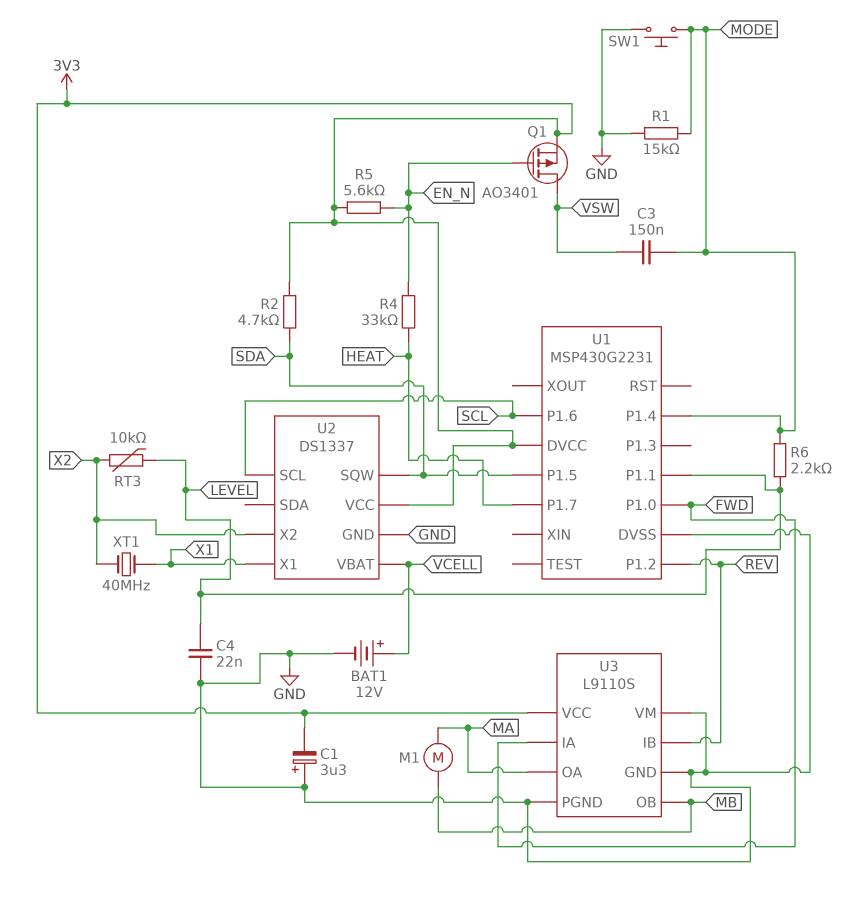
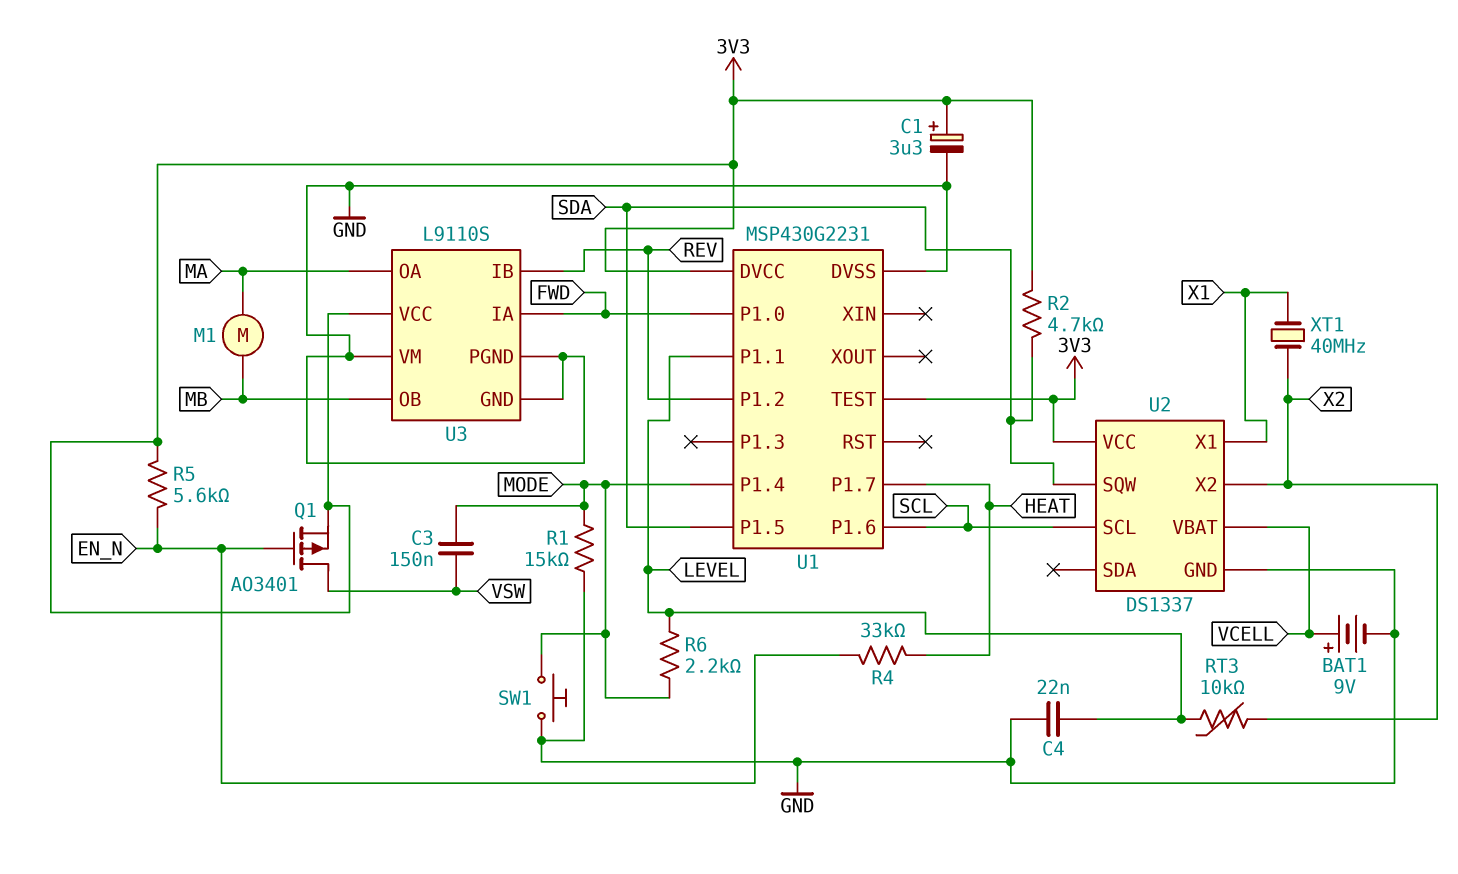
BAT1: 12V (plus VCELL, minus GND) -> 9V (plus VCELL, minus GND)
C1: 3.3uF (plus GND, minus 3V3) -> 3.3uF (plus 3V3, minus GND)
U1 pin TEST: none -> 3V3

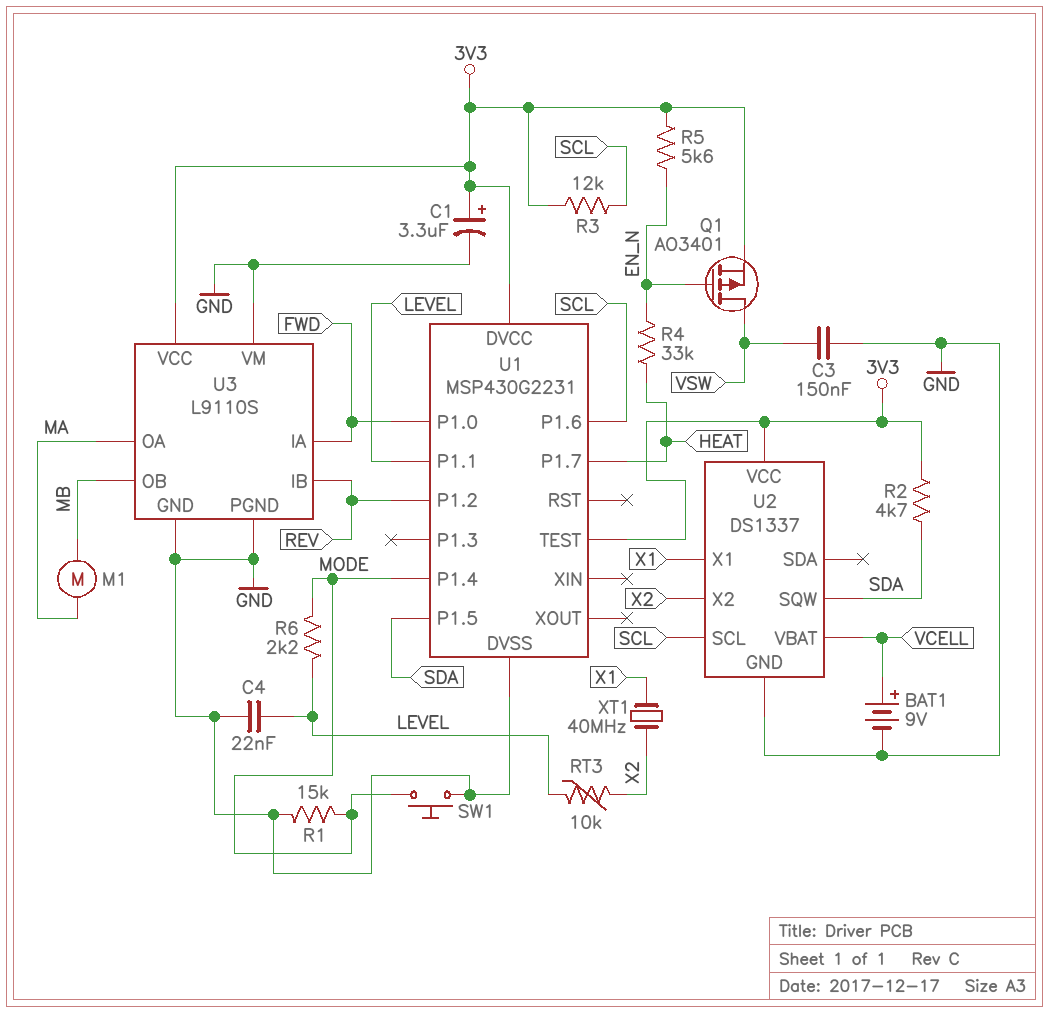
C3: 150nF (MODE, VSW) -> 150nF (GND, VSW)
R3: none -> 12k (3V3, SCL)

